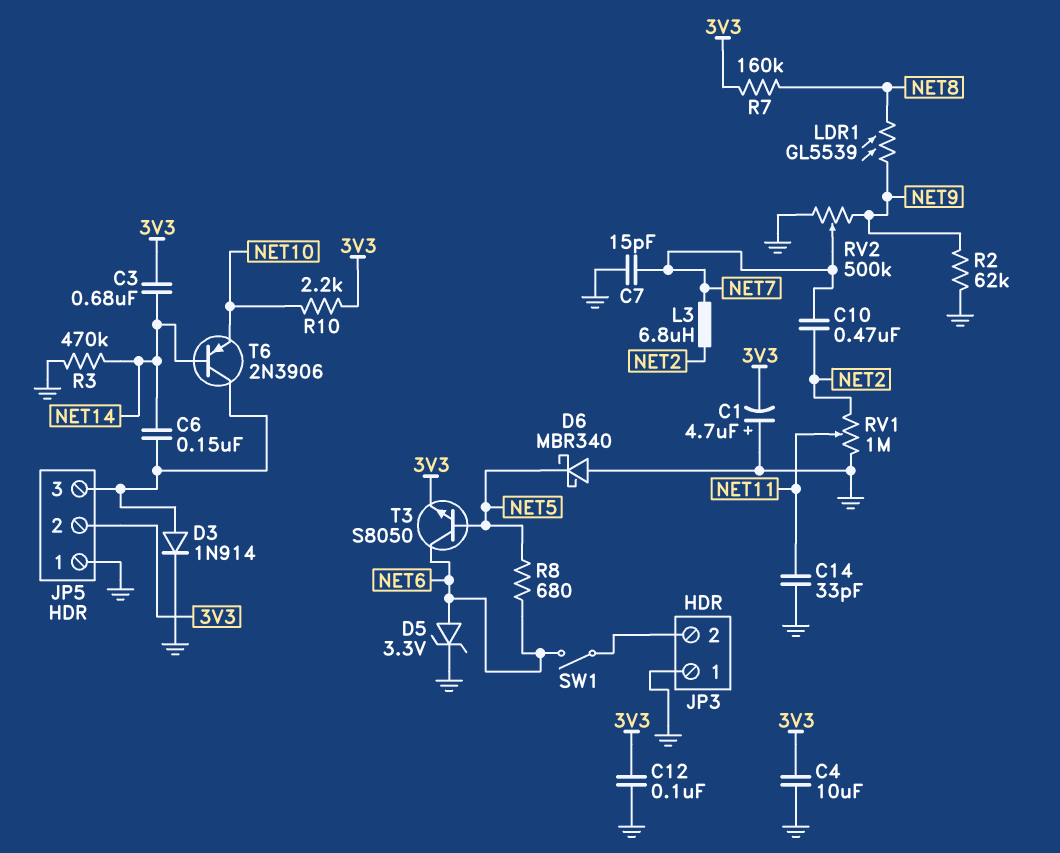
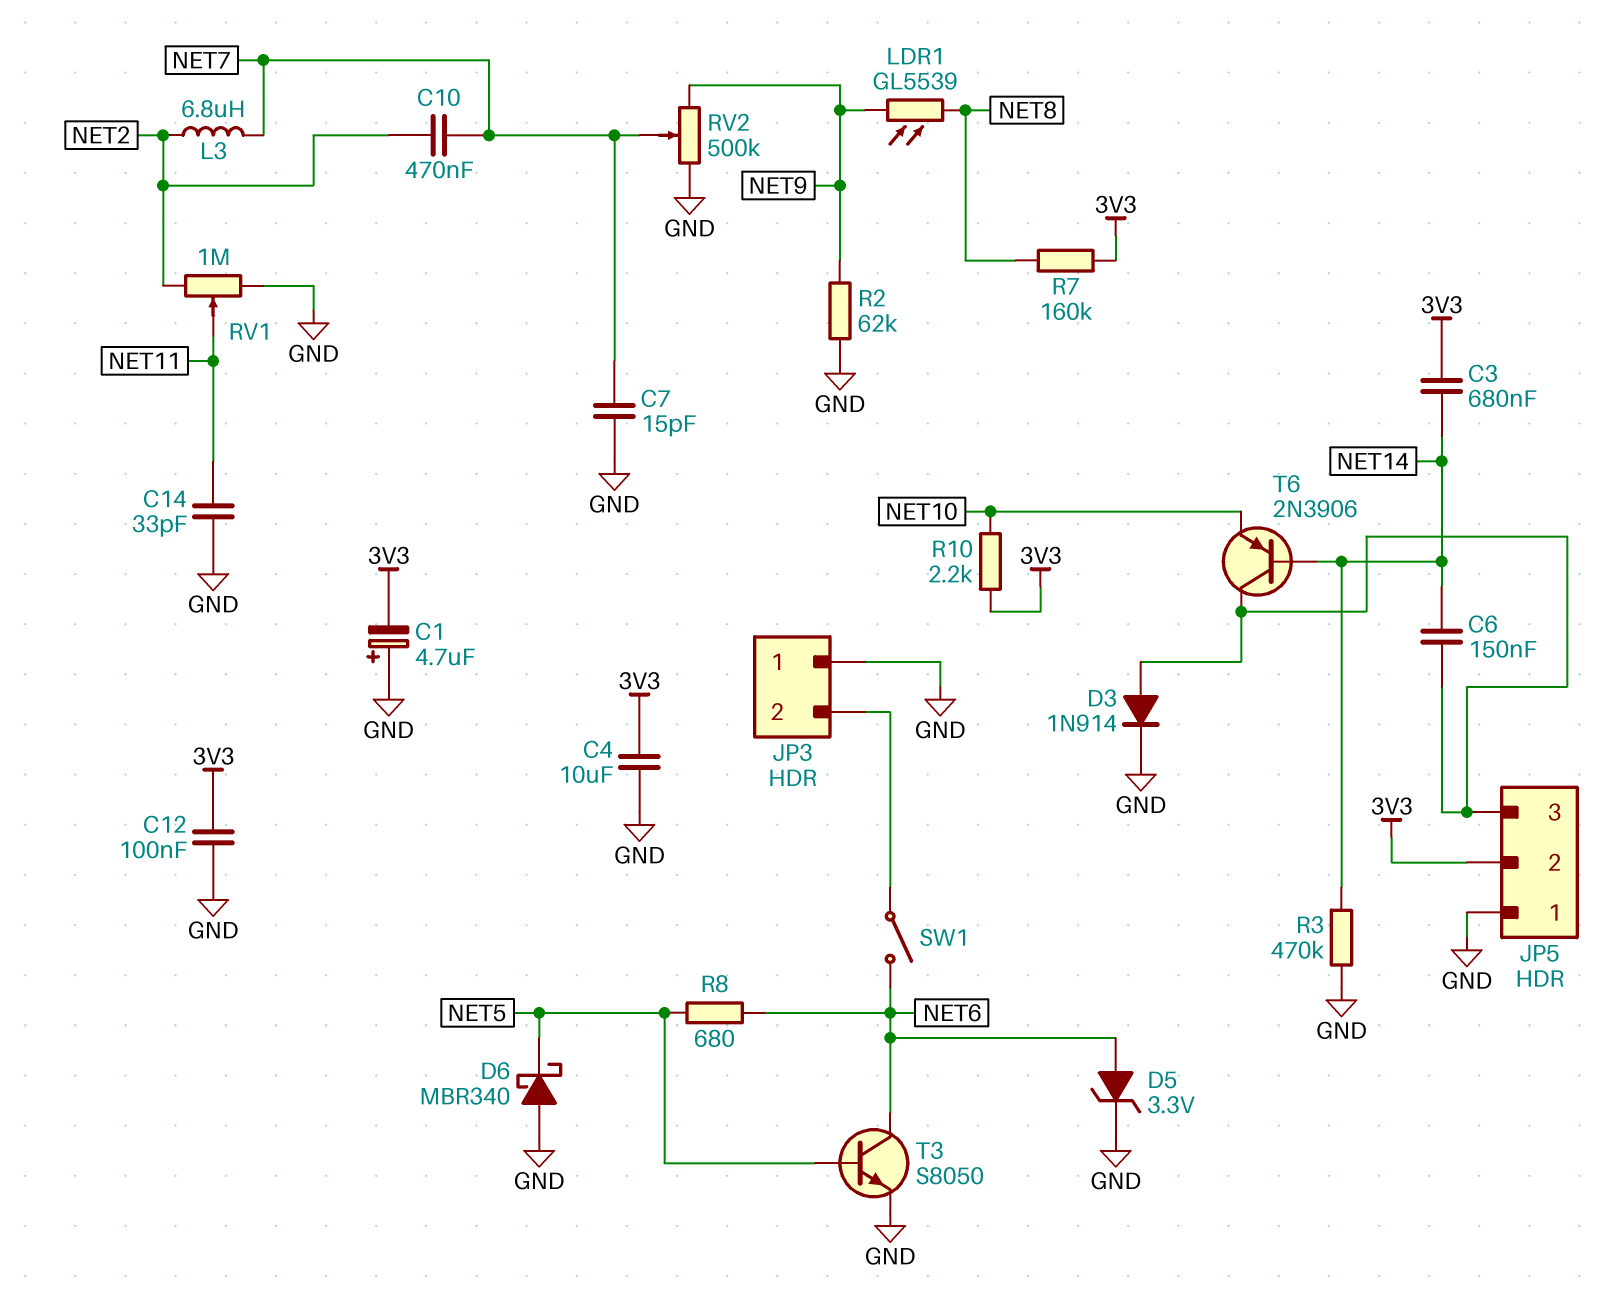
T3: NPN S8050 (B NET5, C NET6, E 3V3) -> NPN S8050 (B NET5, C NET6, E GND)

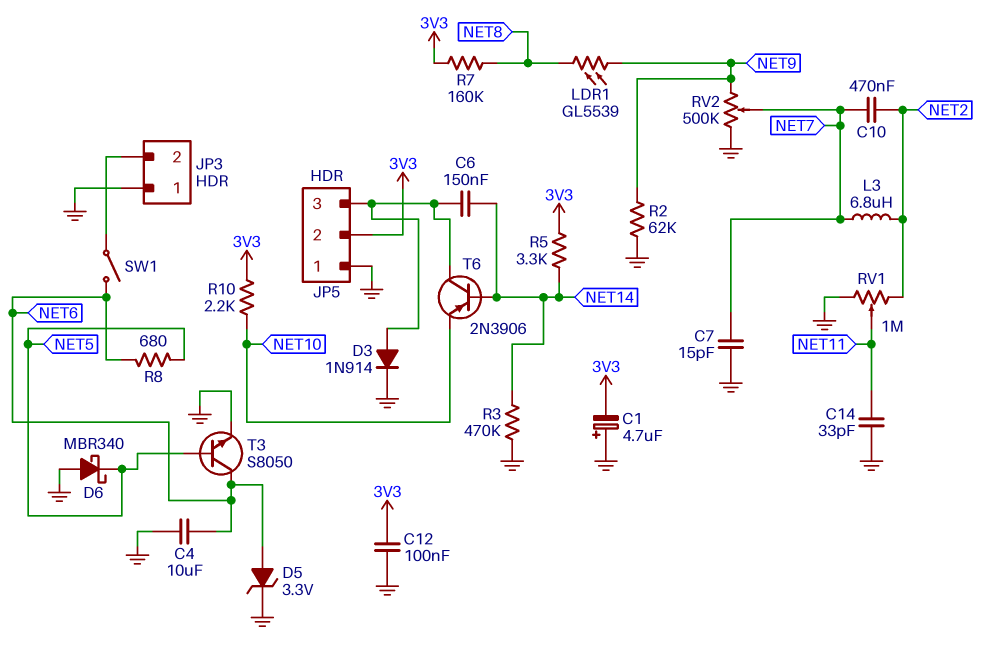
C3: 680nF (3V3, NET14) -> none
C4: 10uF (3V3, GND) -> 10uF (GND, NET6)
R5: none -> 3.3k (3V3, NET14)

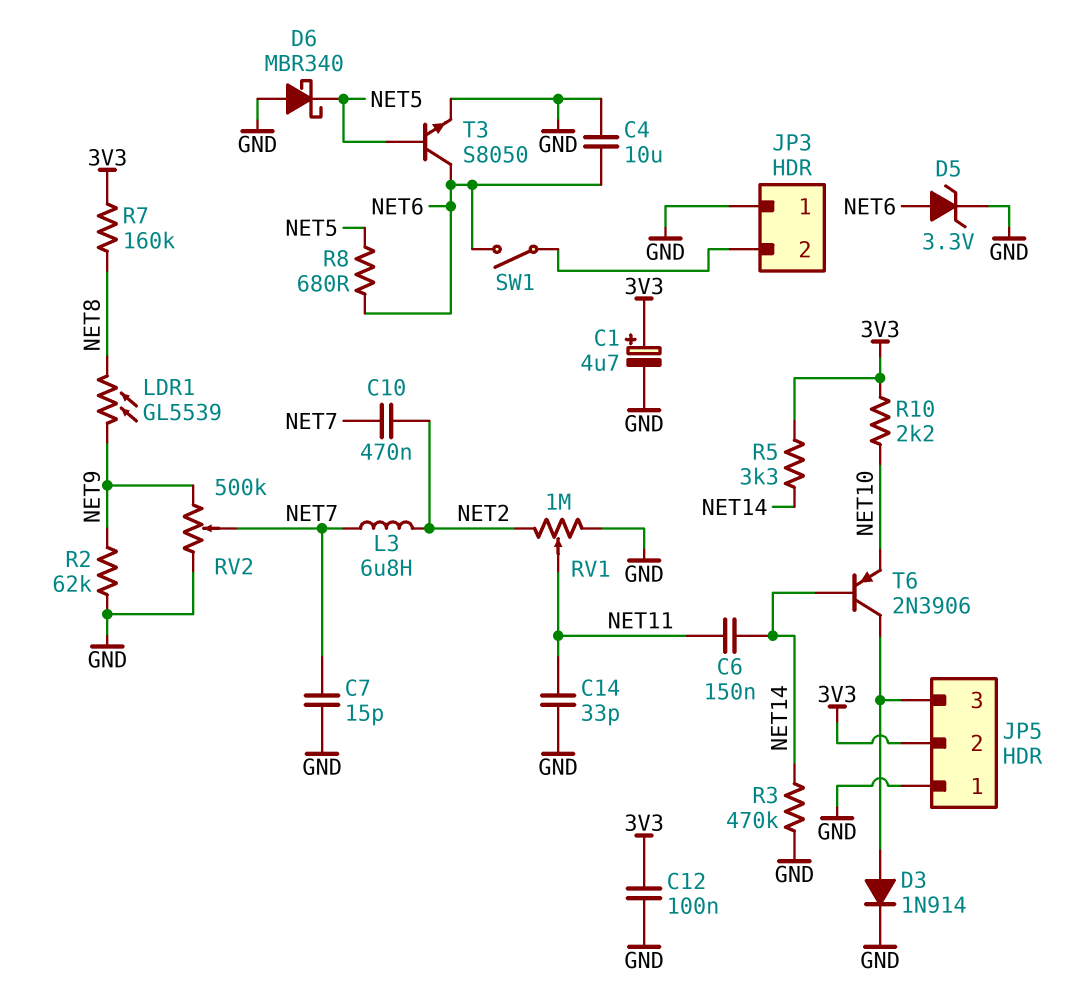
C1: 4.7uF (plus GND, minus 3V3) -> 4.7uF (plus 3V3, minus GND)
C6: 150nF (JP5/3, NET14) -> 150nF (NET11, NET14)

